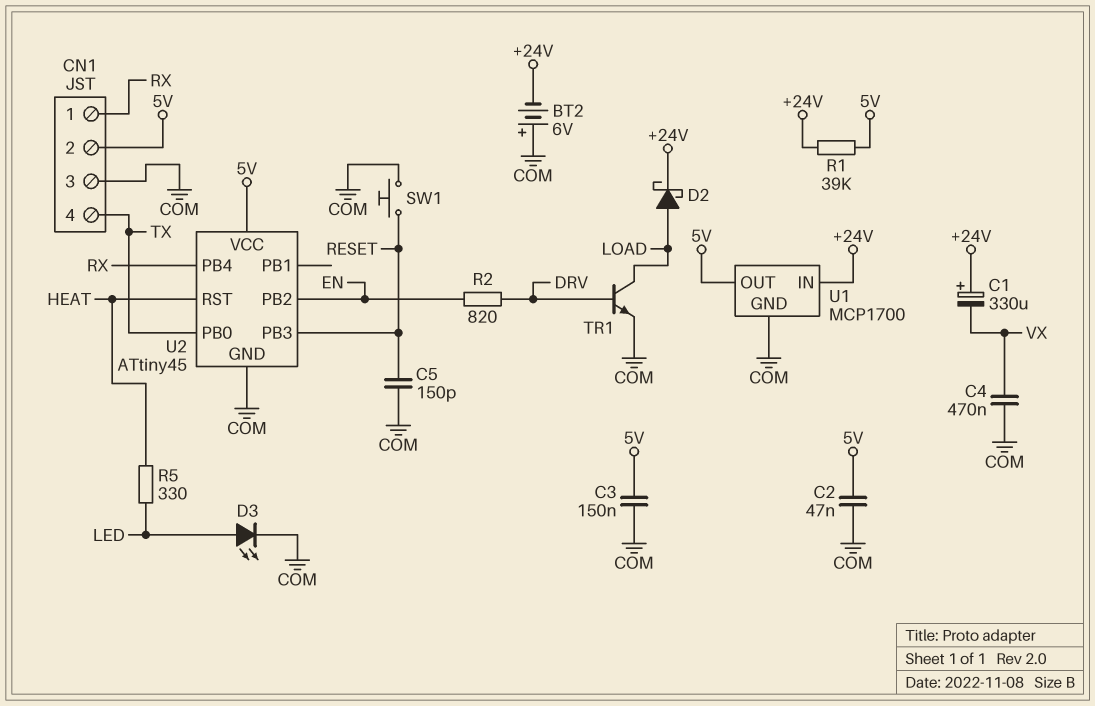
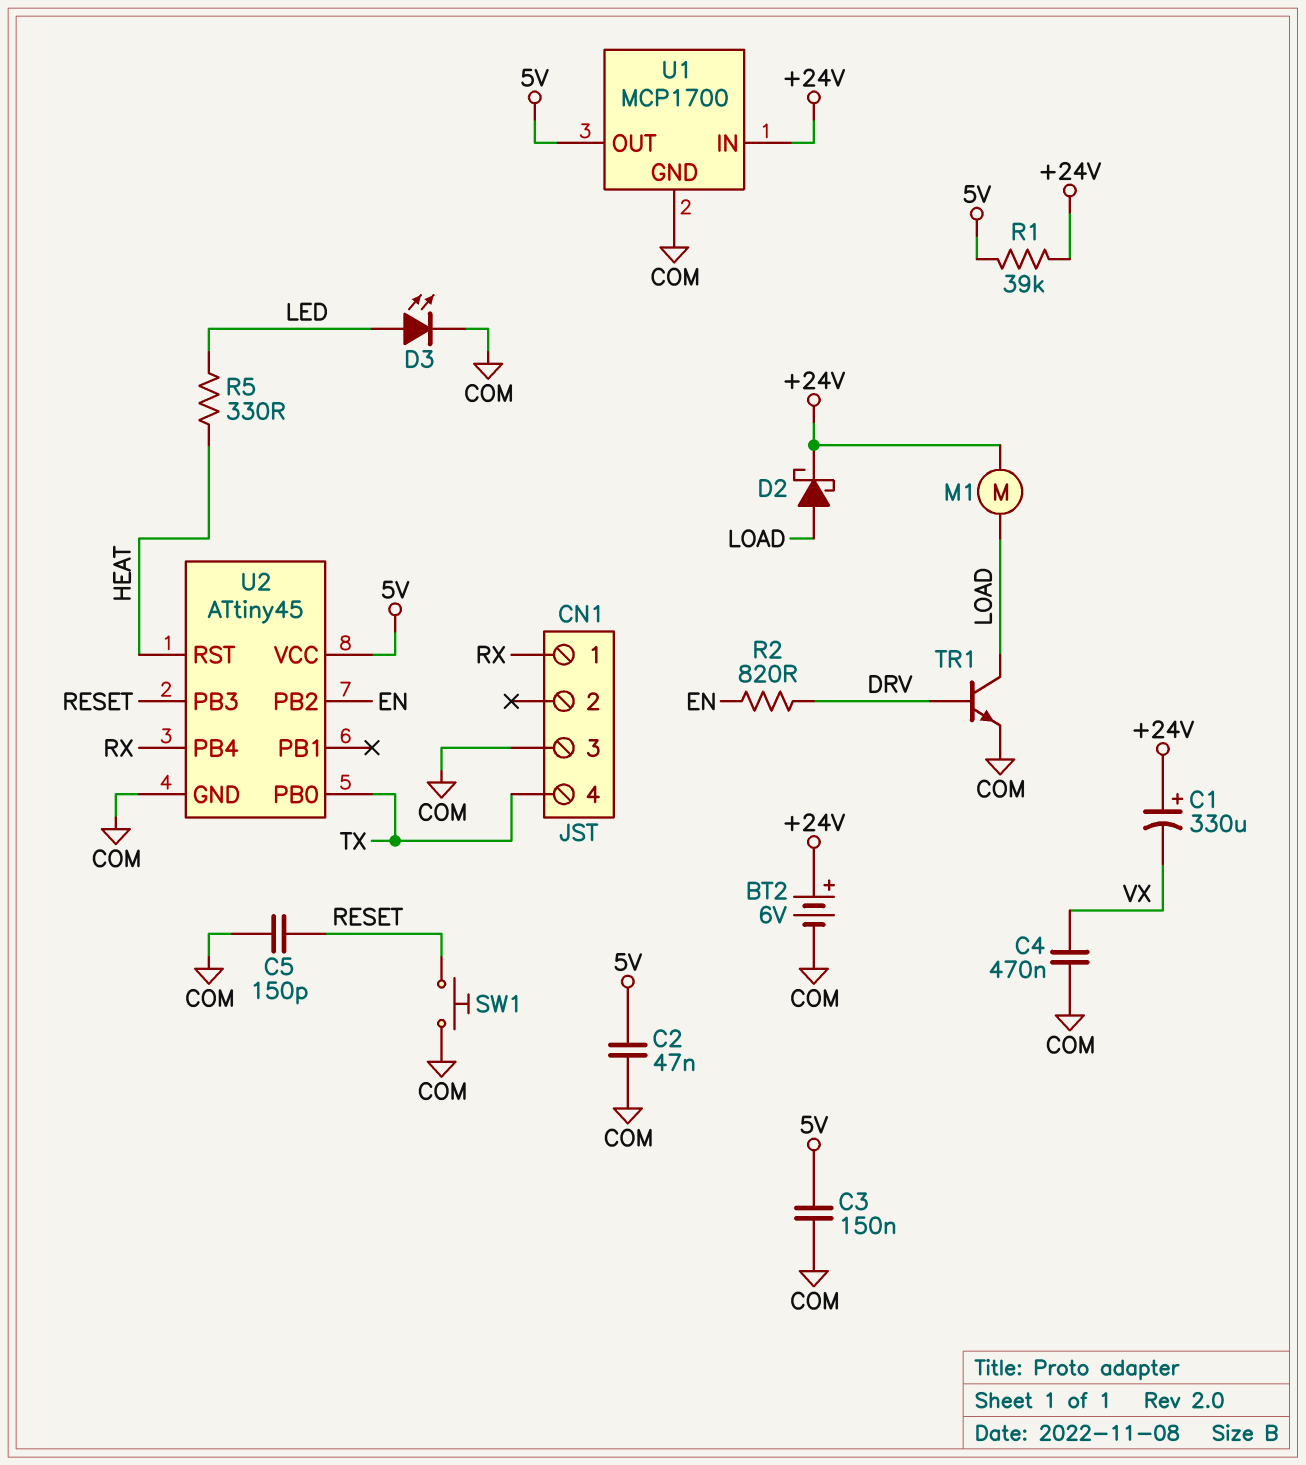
BT2: 6V (plus COM, minus +24V) -> 6V (plus +24V, minus COM)
CN1 pin 2: 5V -> none
M1: none -> motor (+24V, LOAD)

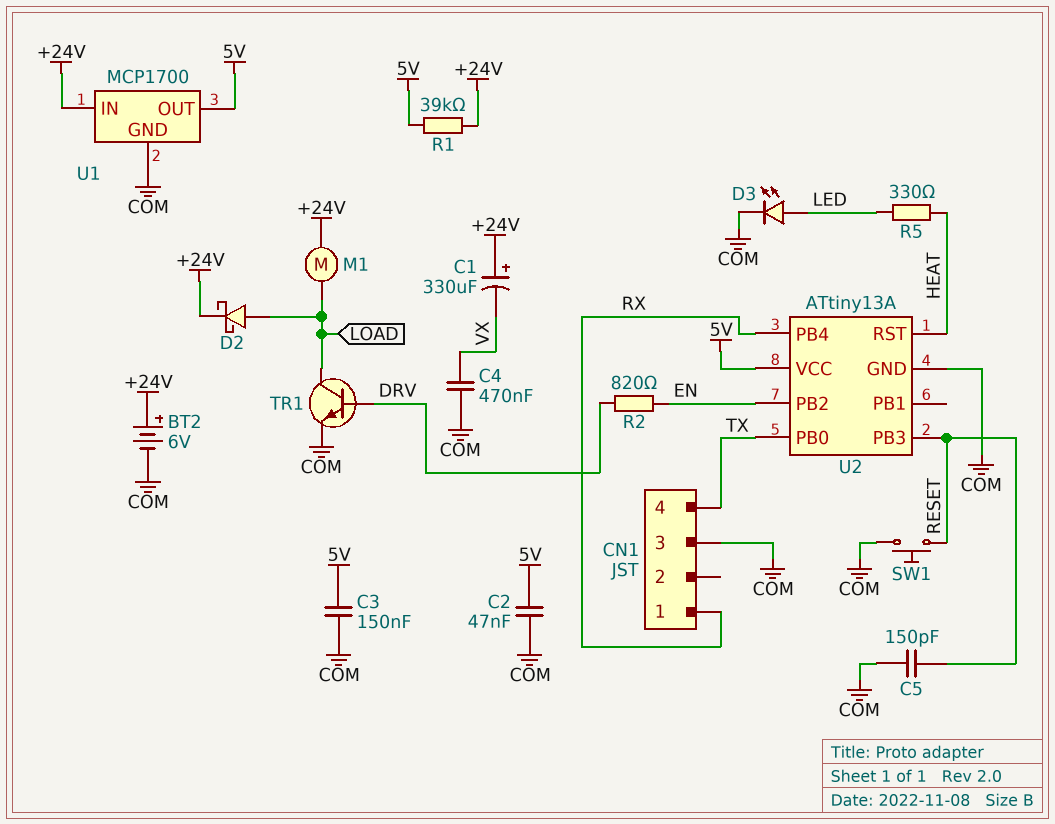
U2: ATtiny45 -> ATtiny13A

